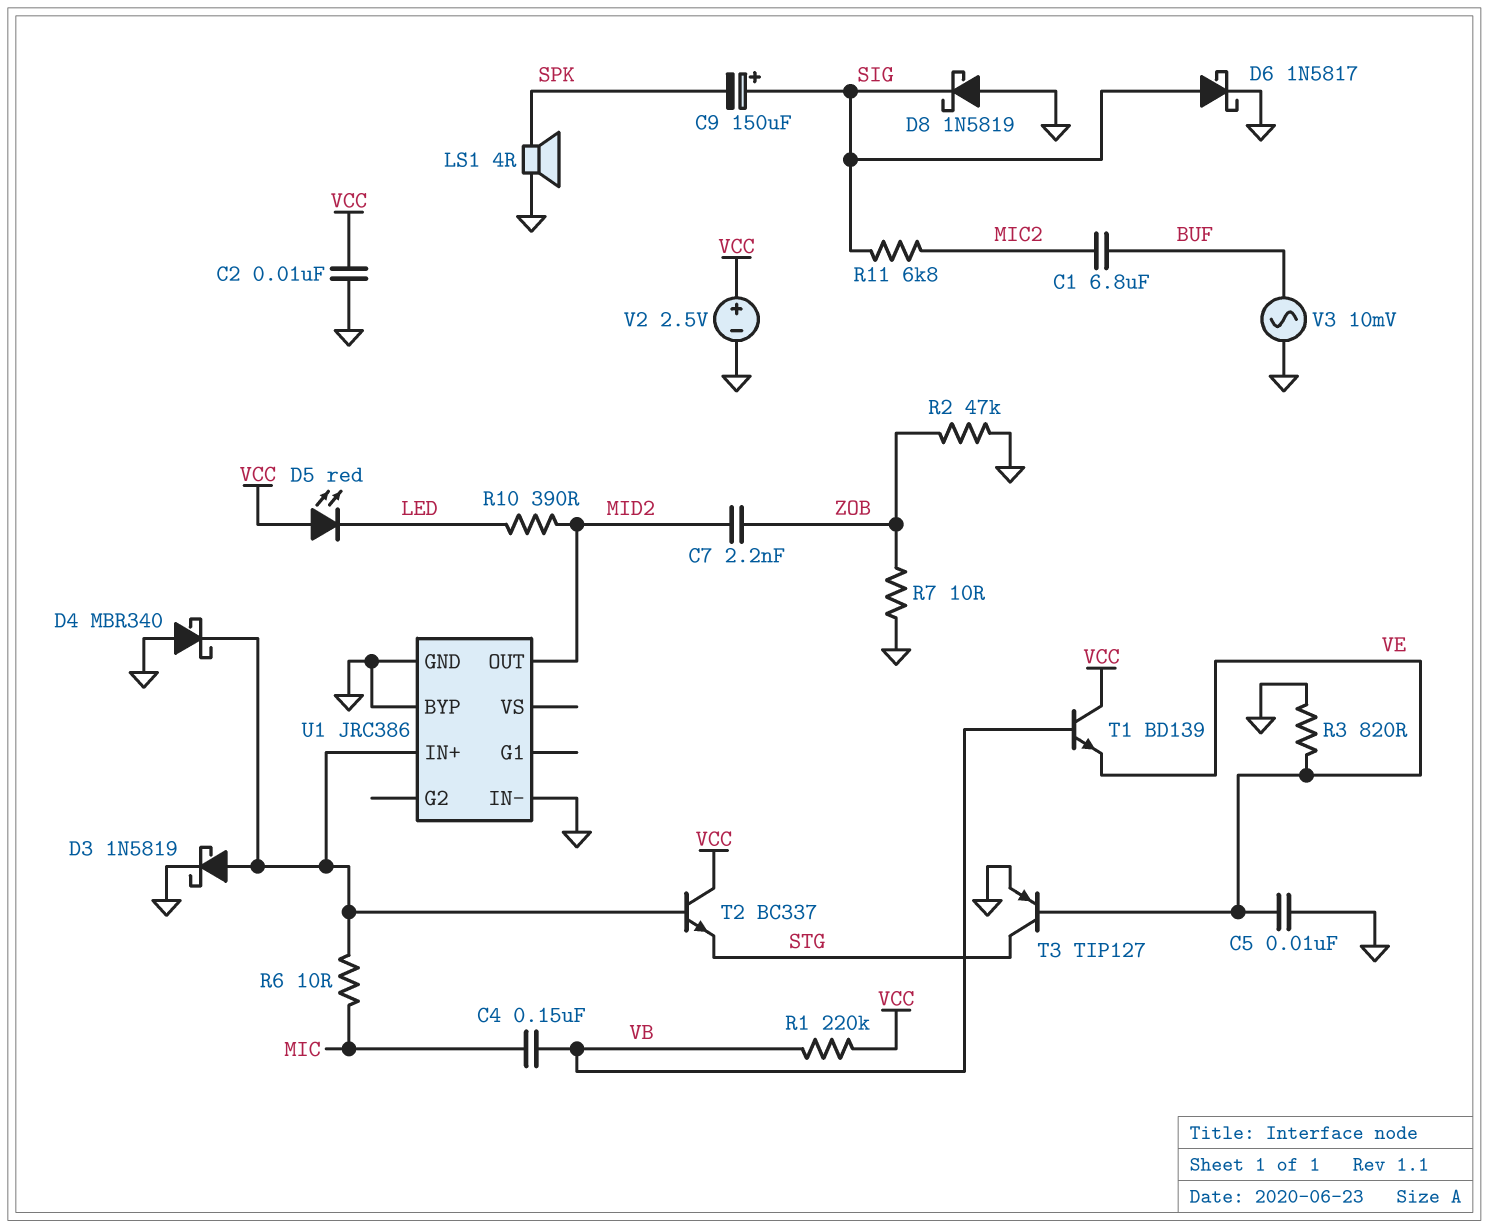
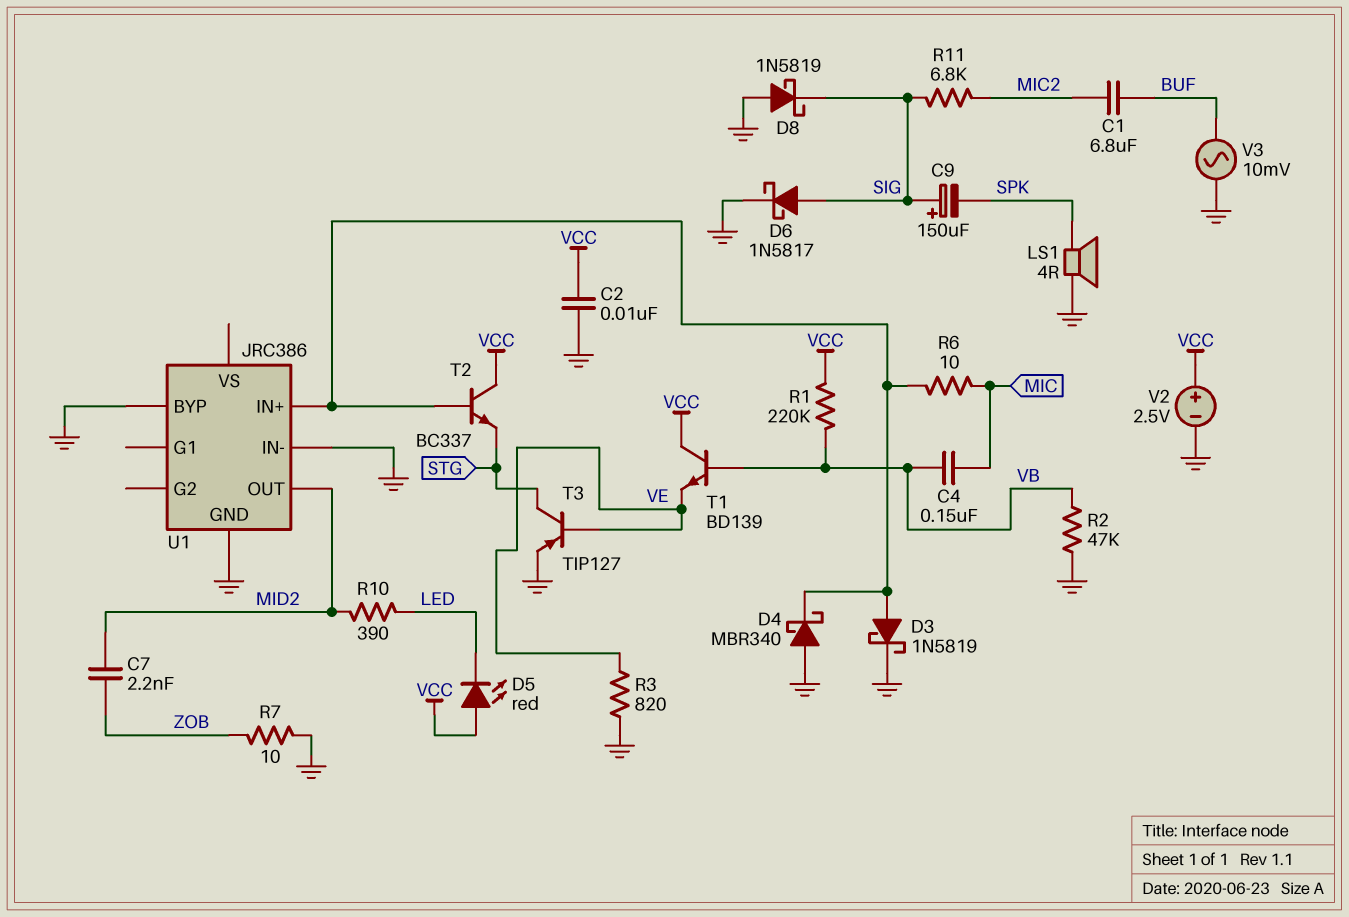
C5: 10nF (GND, VE) -> none
R2: 47k (GND, ZOB) -> 47k (GND, VB)

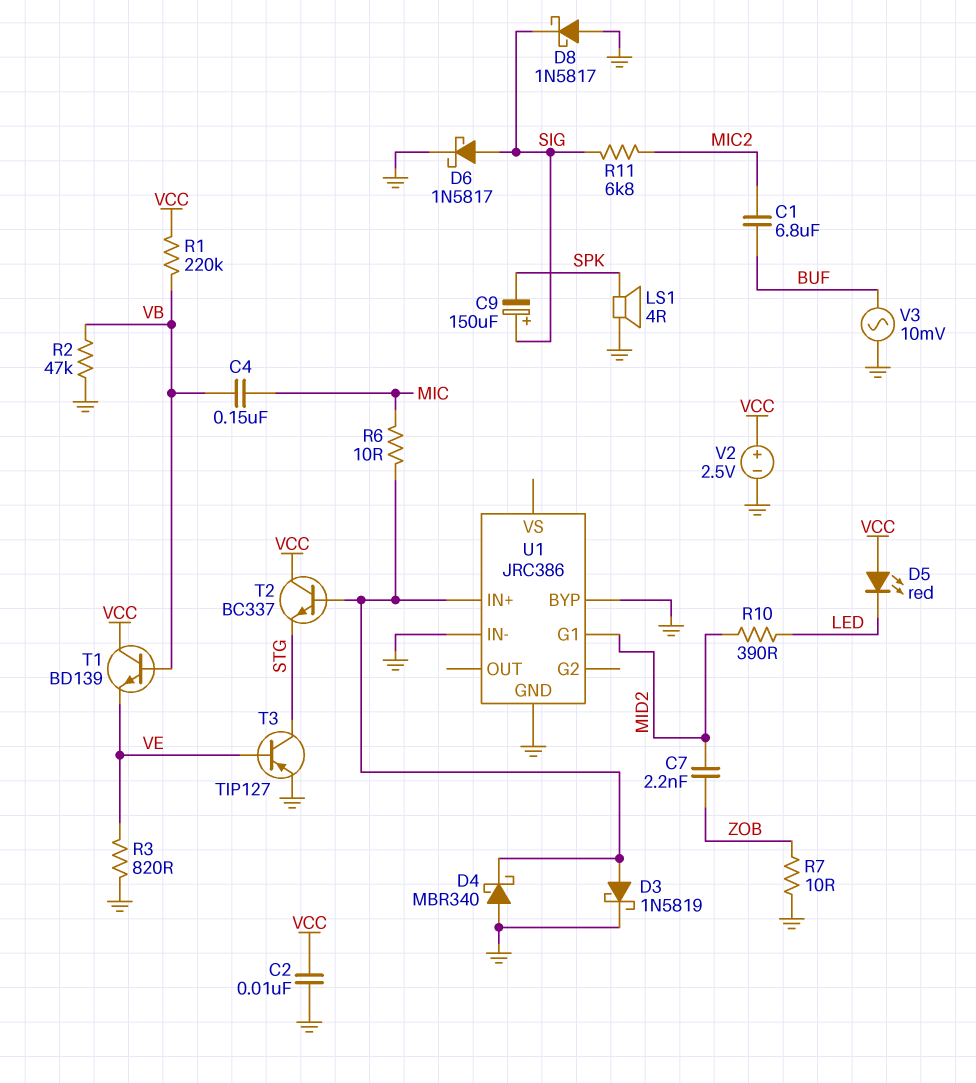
D8: schottky 1N5819 (A GND, K SIG) -> schottky 1N5817 (A GND, K SIG)
U1 pin G1: none -> MID2
U1 pin OUT: MID2 -> none

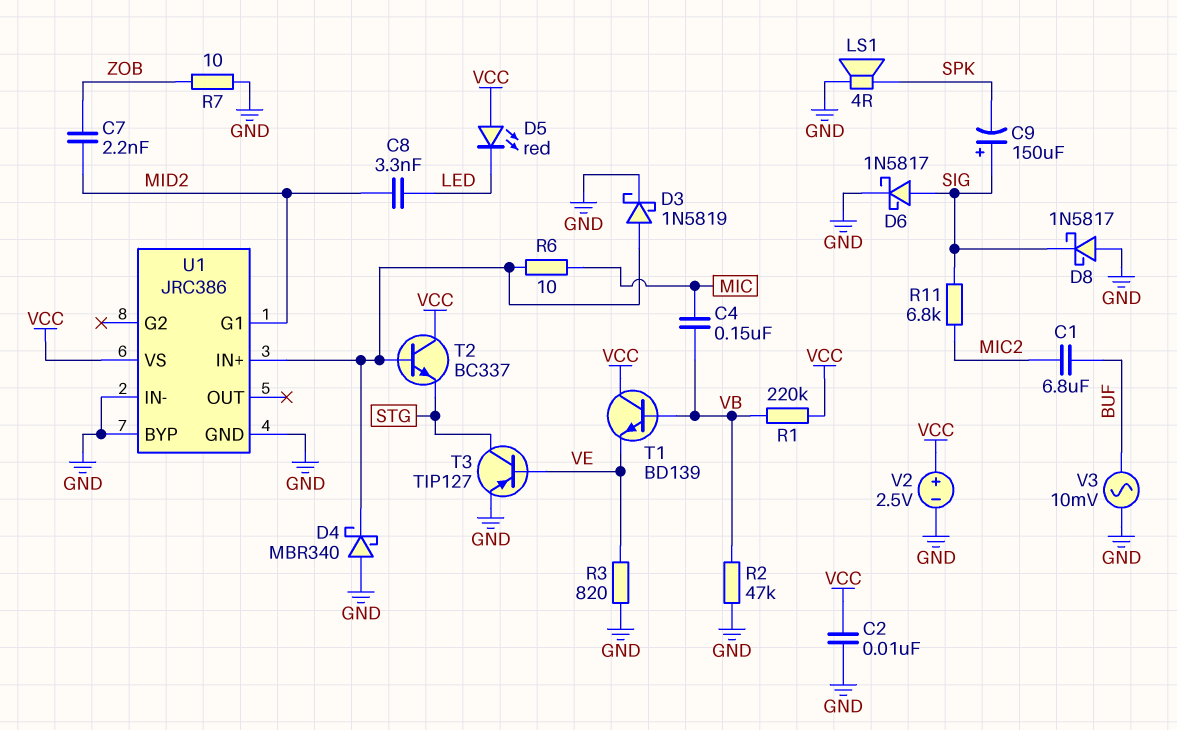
C8: none -> 3.3nF (LED, MID2)
R10: 390 (LED, MID2) -> none
U1 pin VS: none -> VCC

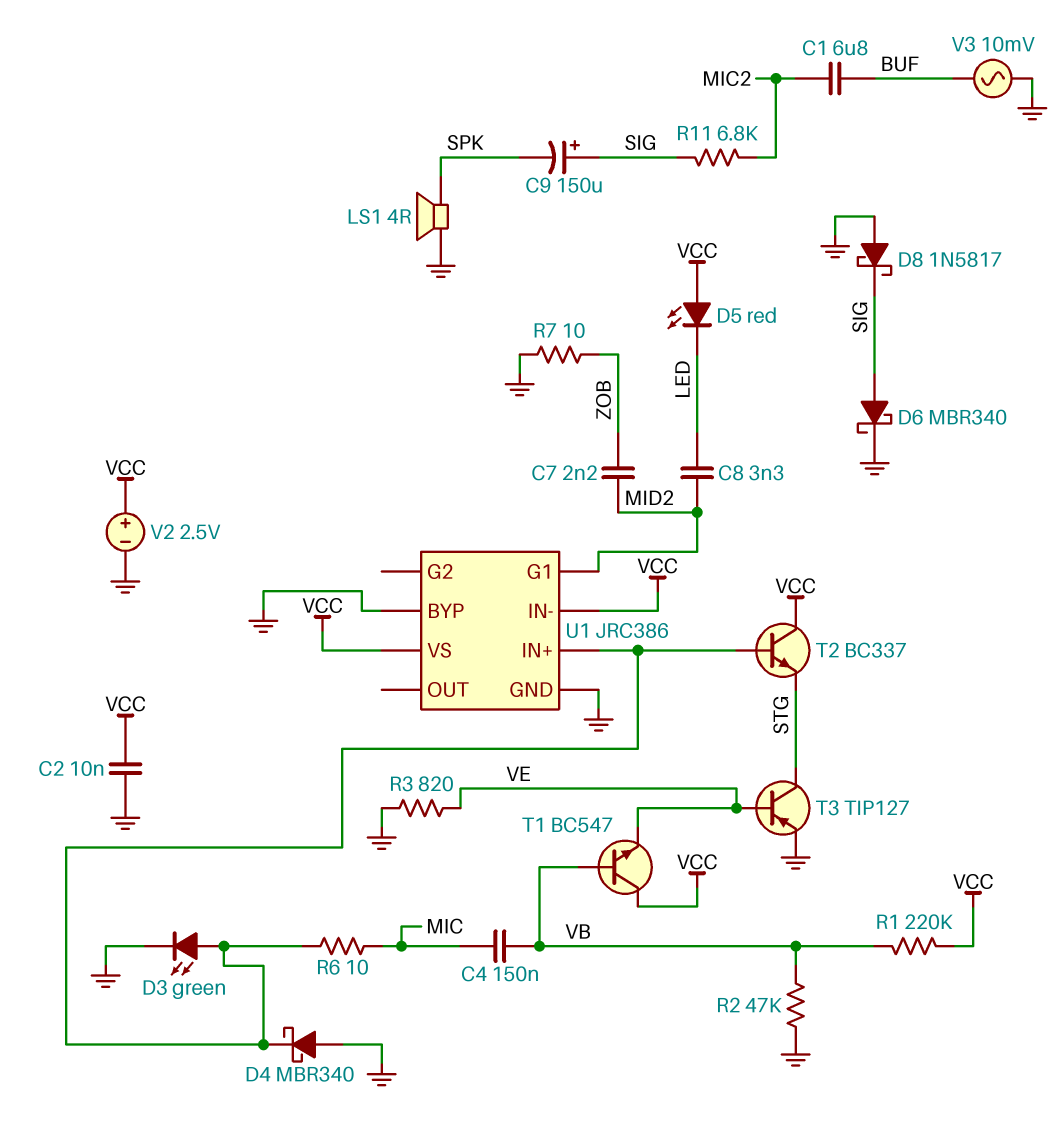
D3: schottky 1N5819 (A U1/IN+, K GND) -> LED green (A U1/IN+, K GND)
D6: schottky 1N5817 (A SIG, K GND) -> schottky MBR340 (A SIG, K GND)
T1: NPN BD139 (B VB, C VCC, E VE) -> NPN BC547 (B VB, C VCC, E VE)
U1 pin IN-: GND -> VCC

